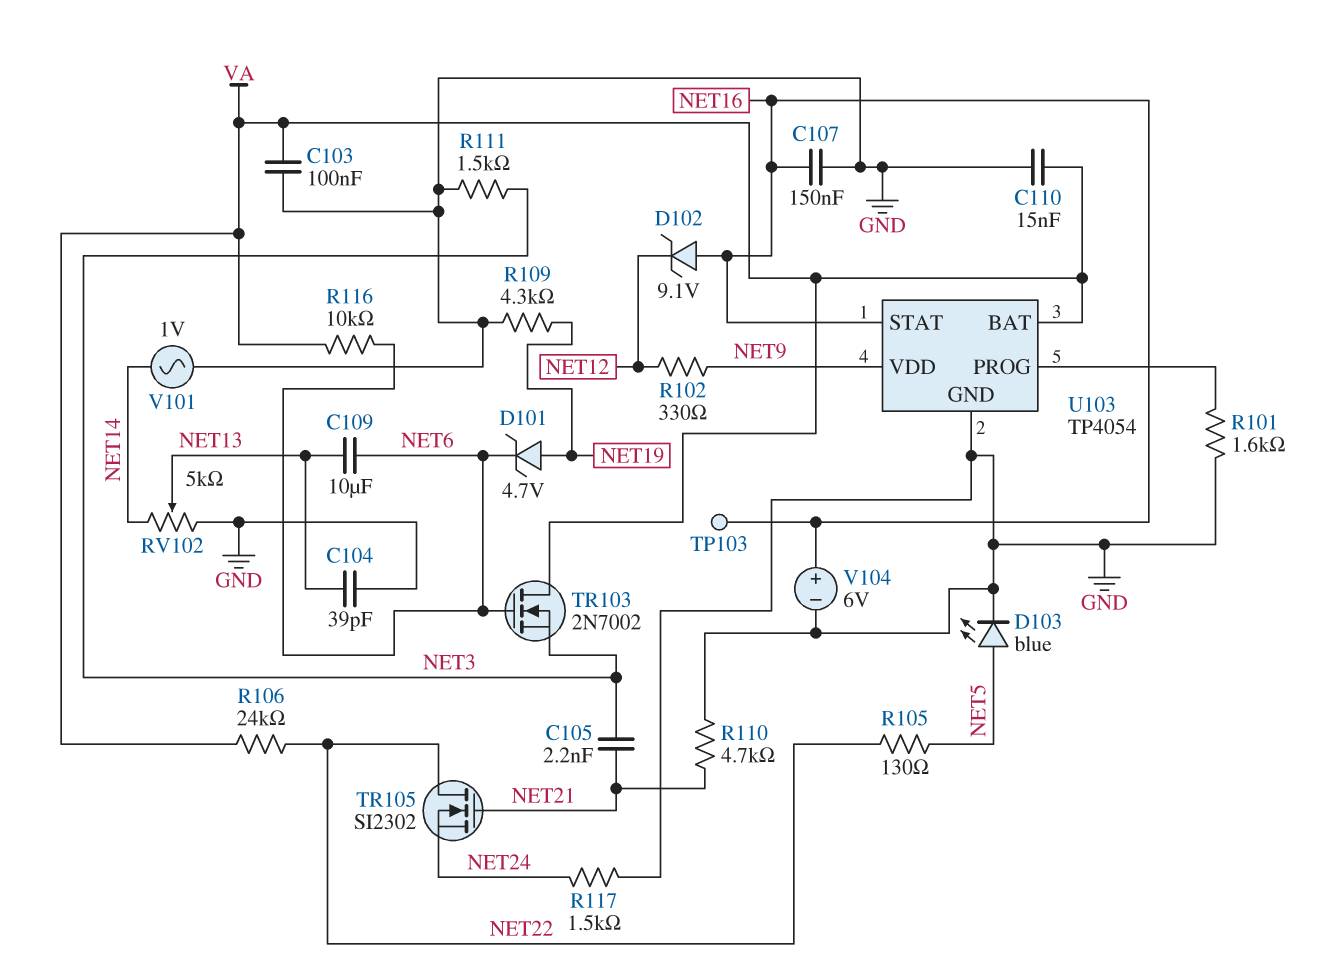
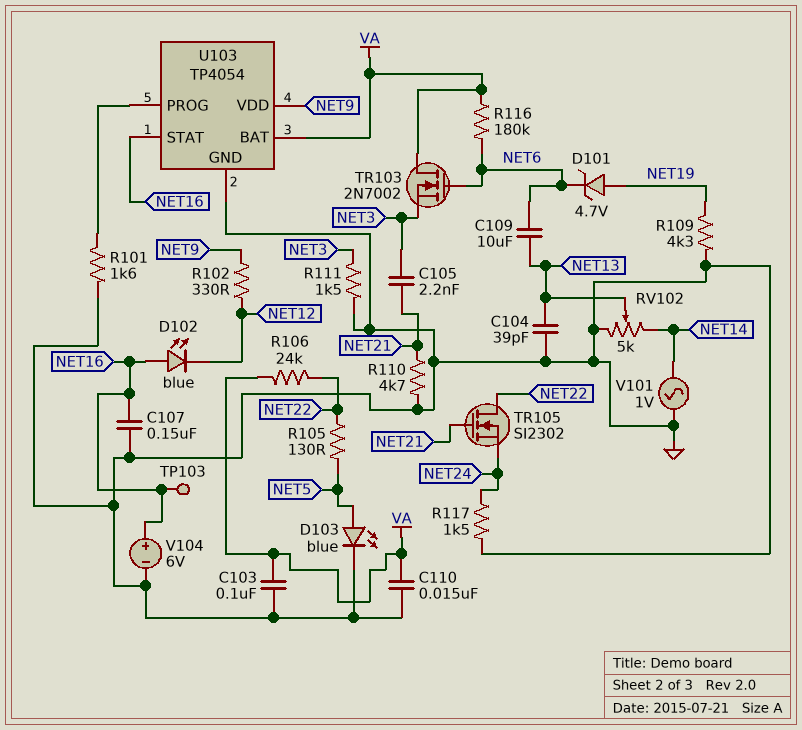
D102: zener 9.1V (A NET16, K NET12) -> LED blue (A NET16, K NET12)
R116: 10k (NET6, VA) -> 180k (NET6, VA)

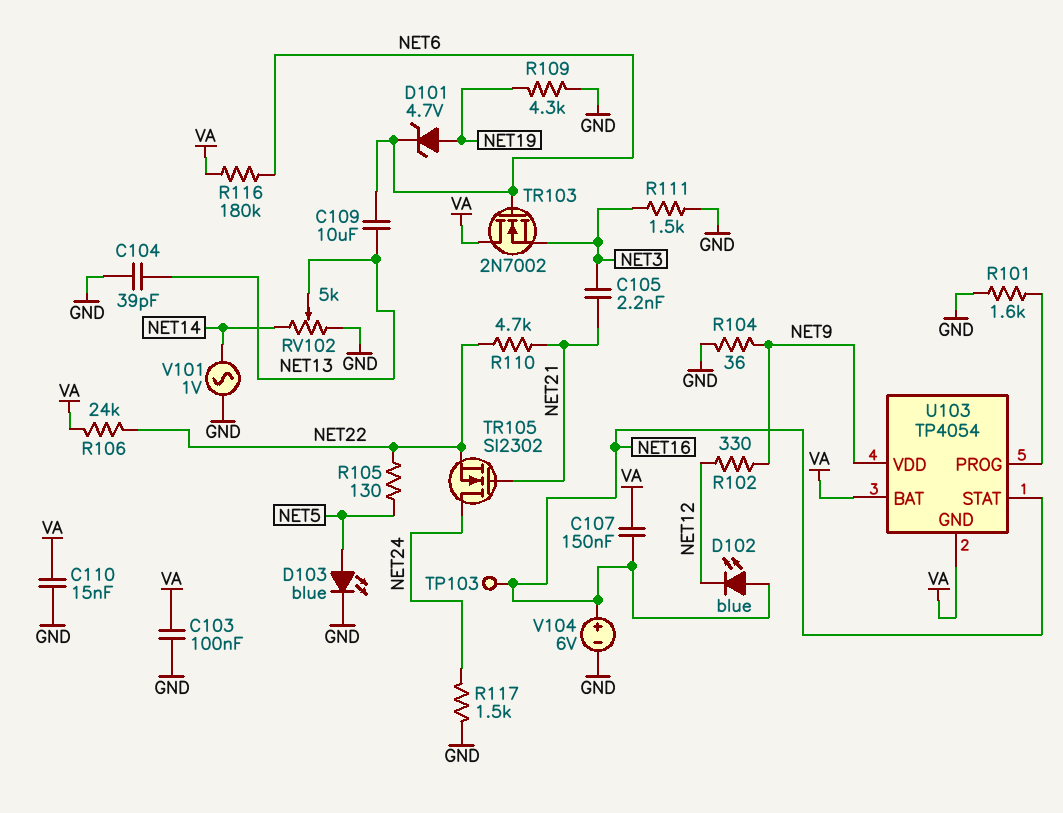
C107: 150nF (GND, NET16) -> 150nF (NET16, VA)
R104: none -> 36 (GND, NET9)
R110: 4.7k (GND, NET21) -> 4.7k (NET21, NET22)
TR105: NMOS SI2302 (G NET21, D NET22, S NET24) -> NMOS SI2302 (G NET21, D NET24, S NET22)
U103 pin GND: GND -> VA

